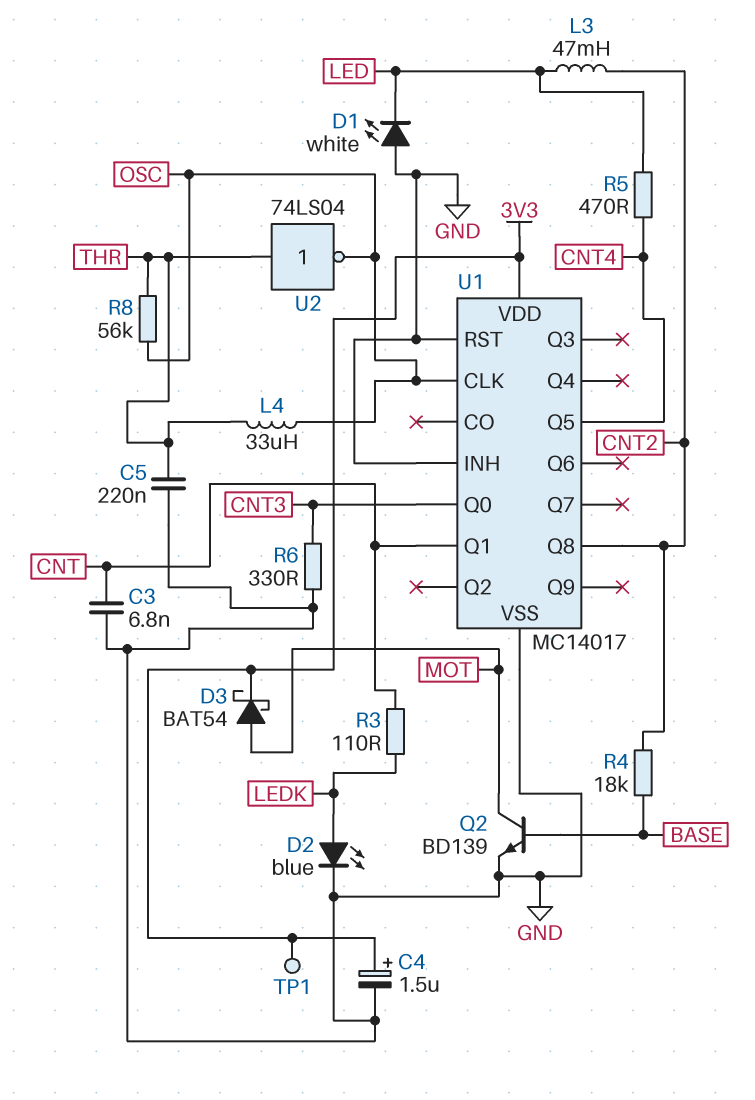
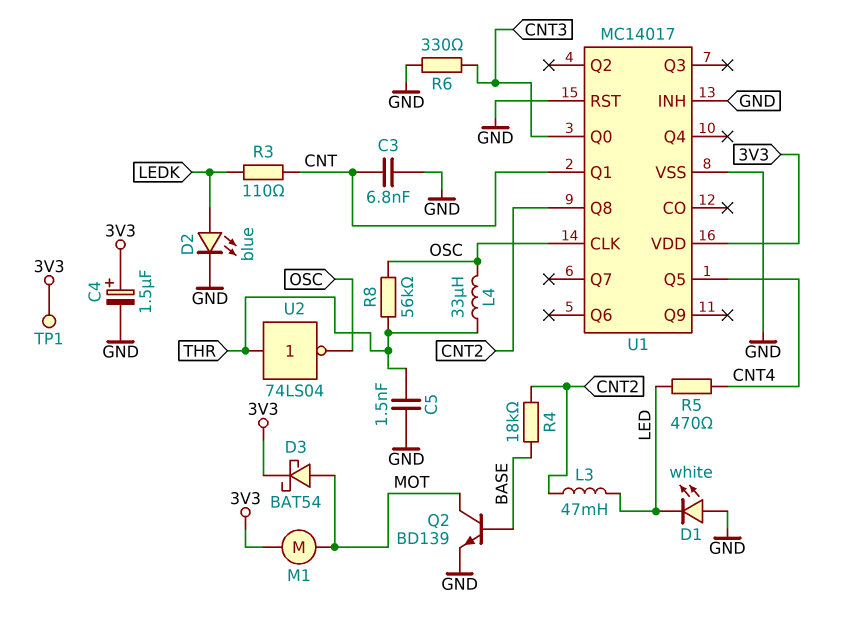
C5: 220nF (GND, THR) -> 1.5nF (GND, THR)
M1: none -> motor (3V3, MOT)

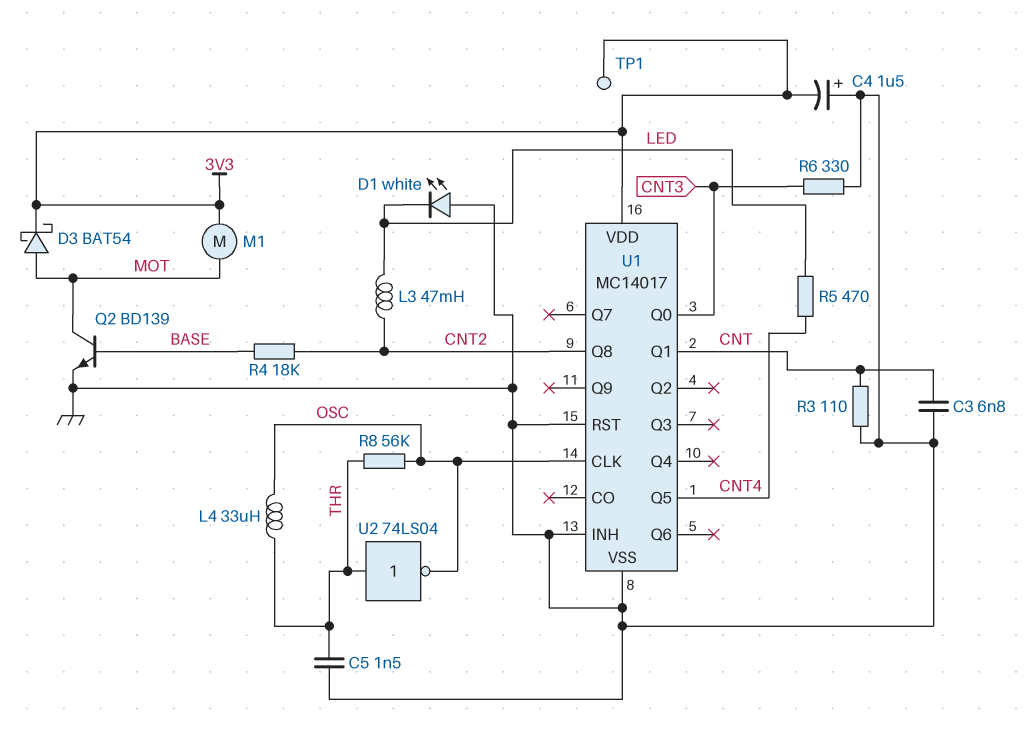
C4: 1.5uF (plus 3V3, minus GND) -> 1.5uF (plus GND, minus 3V3)
D2: LED blue (A LEDK, K GND) -> none
R3: 110 (CNT, LEDK) -> 110 (CNT, GND)

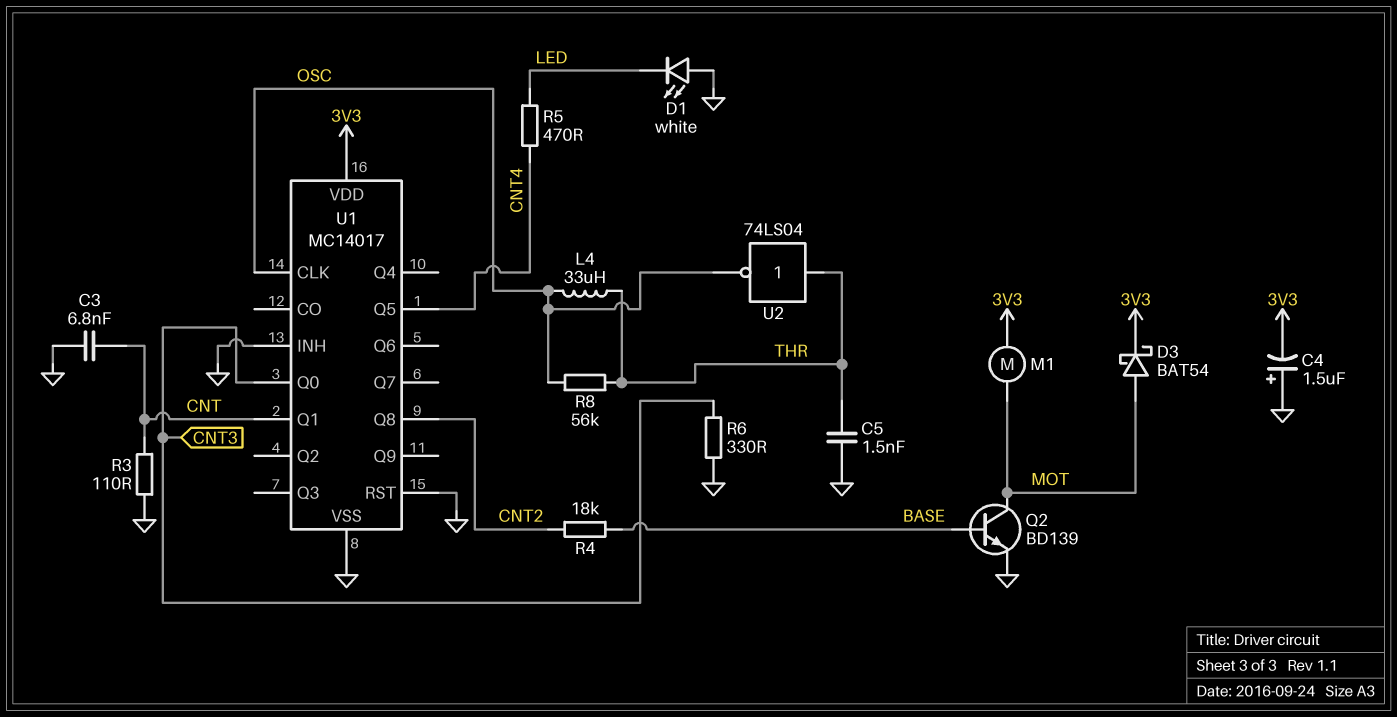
L3: 47mH (CNT2, LED) -> none
TP1: test point (3V3) -> none

